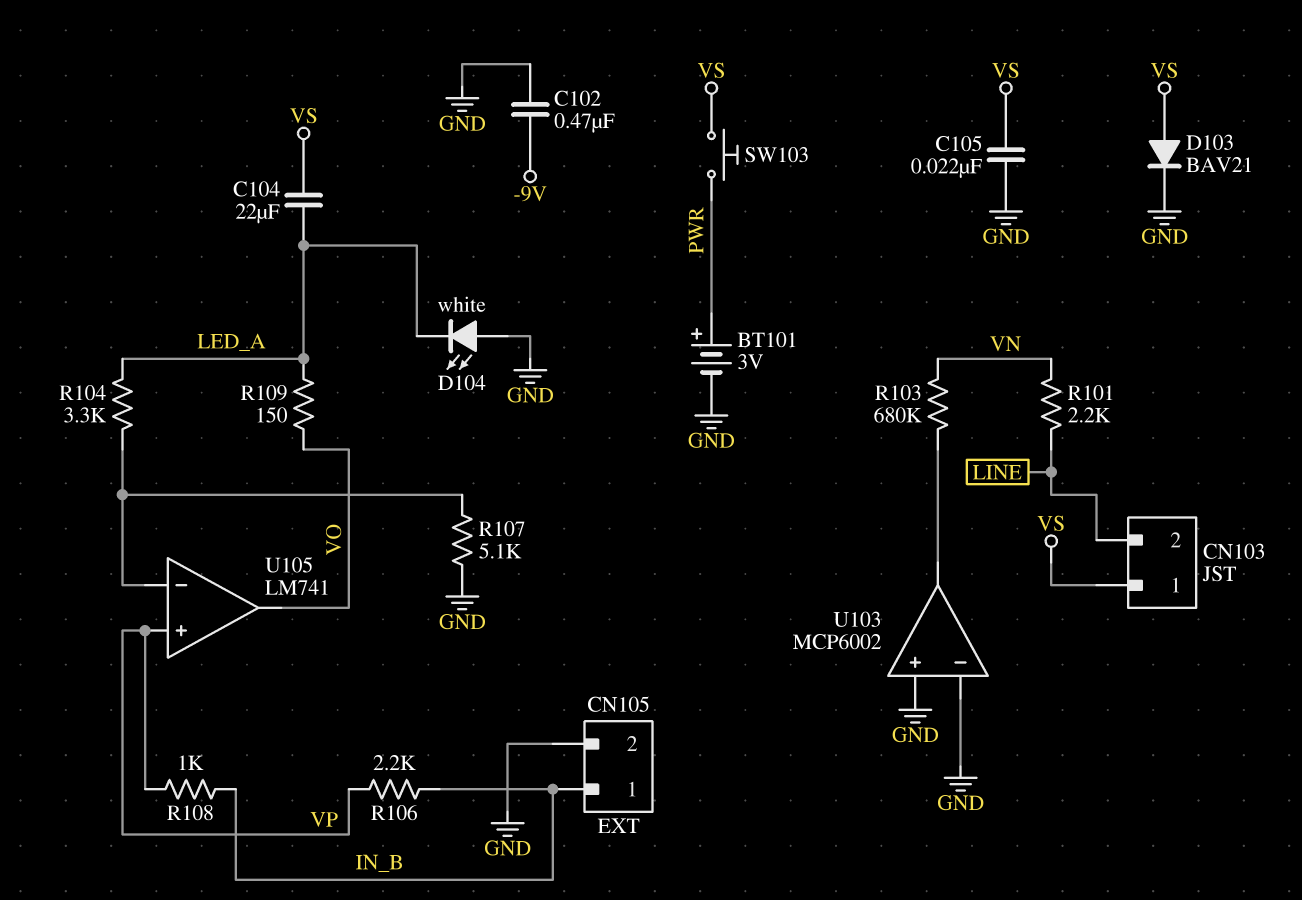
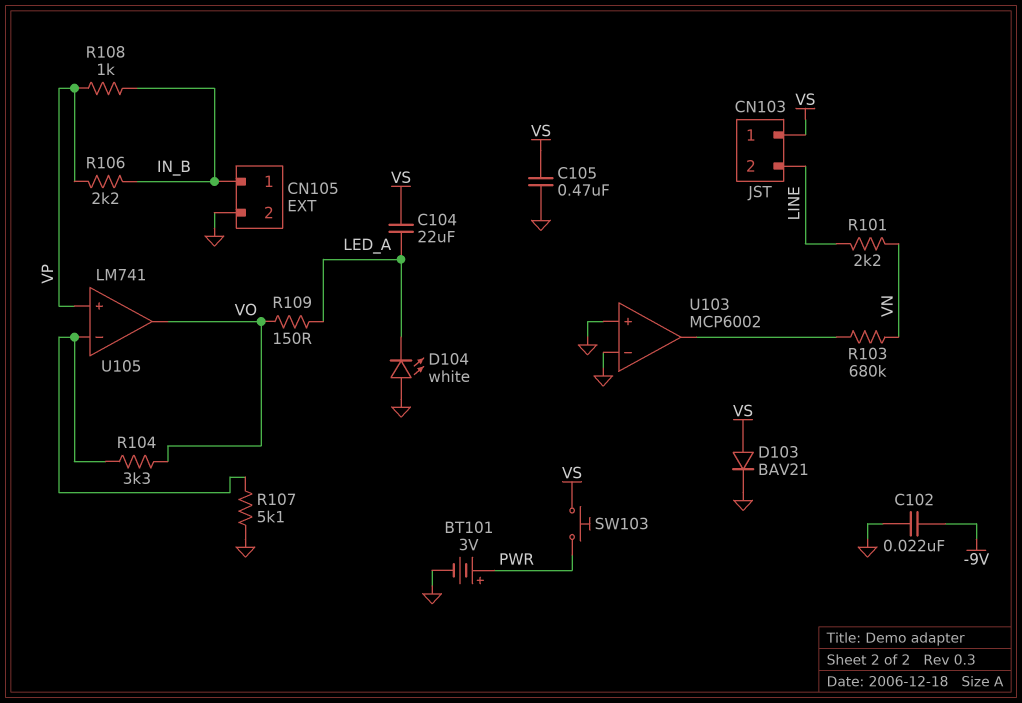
C102: 470nF (-9V, GND) -> 22nF (-9V, GND)
C105: 22nF (GND, VS) -> 470nF (GND, VS)
R104: 3.3k (LED_A, U105/in-) -> 3.3k (U105/in-, VO)

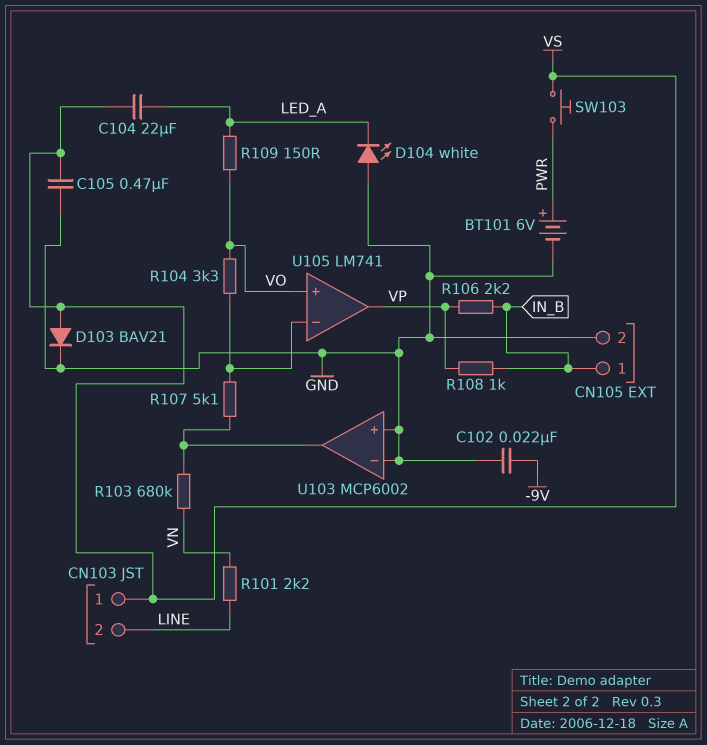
BT101: 3V (plus PWR, minus GND) -> 6V (plus PWR, minus GND)
R107: 5.1k (GND, U105/in-) -> 5.1k (U103/out, U105/in-)
U105 pin in+: VP -> VO
U105 pin out: VO -> VP

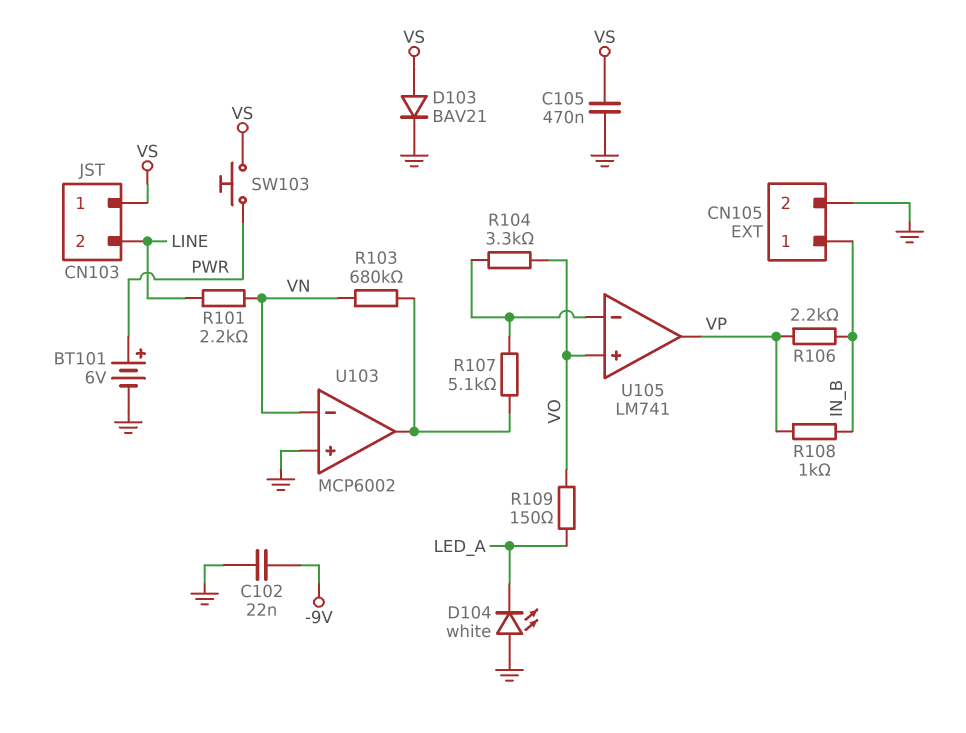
C104: 22uF (LED_A, VS) -> none
U103 pin in-: GND -> VN

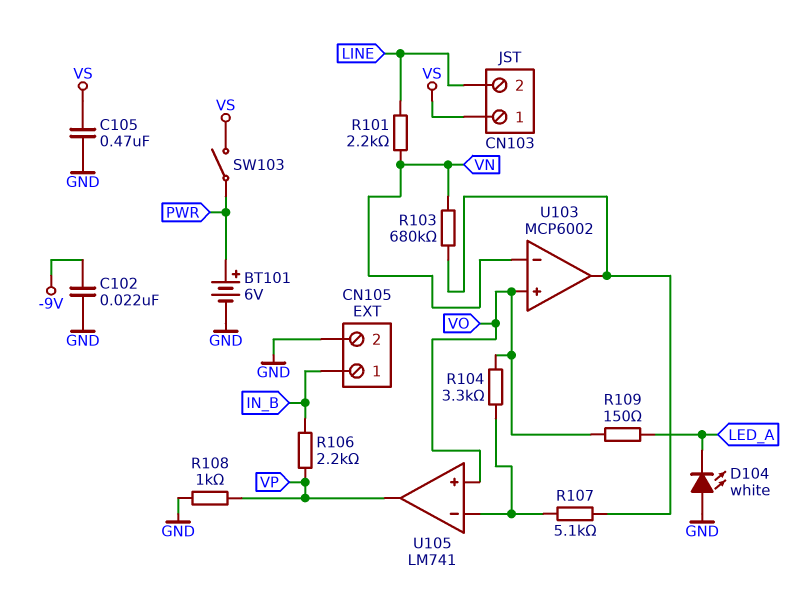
D103: diode BAV21 (A VS, K GND) -> none
R108: 1k (IN_B, VP) -> 1k (GND, VP)
SW103: button (PWR, VS) -> switch (PWR, VS)
U103 pin in+: GND -> VO

